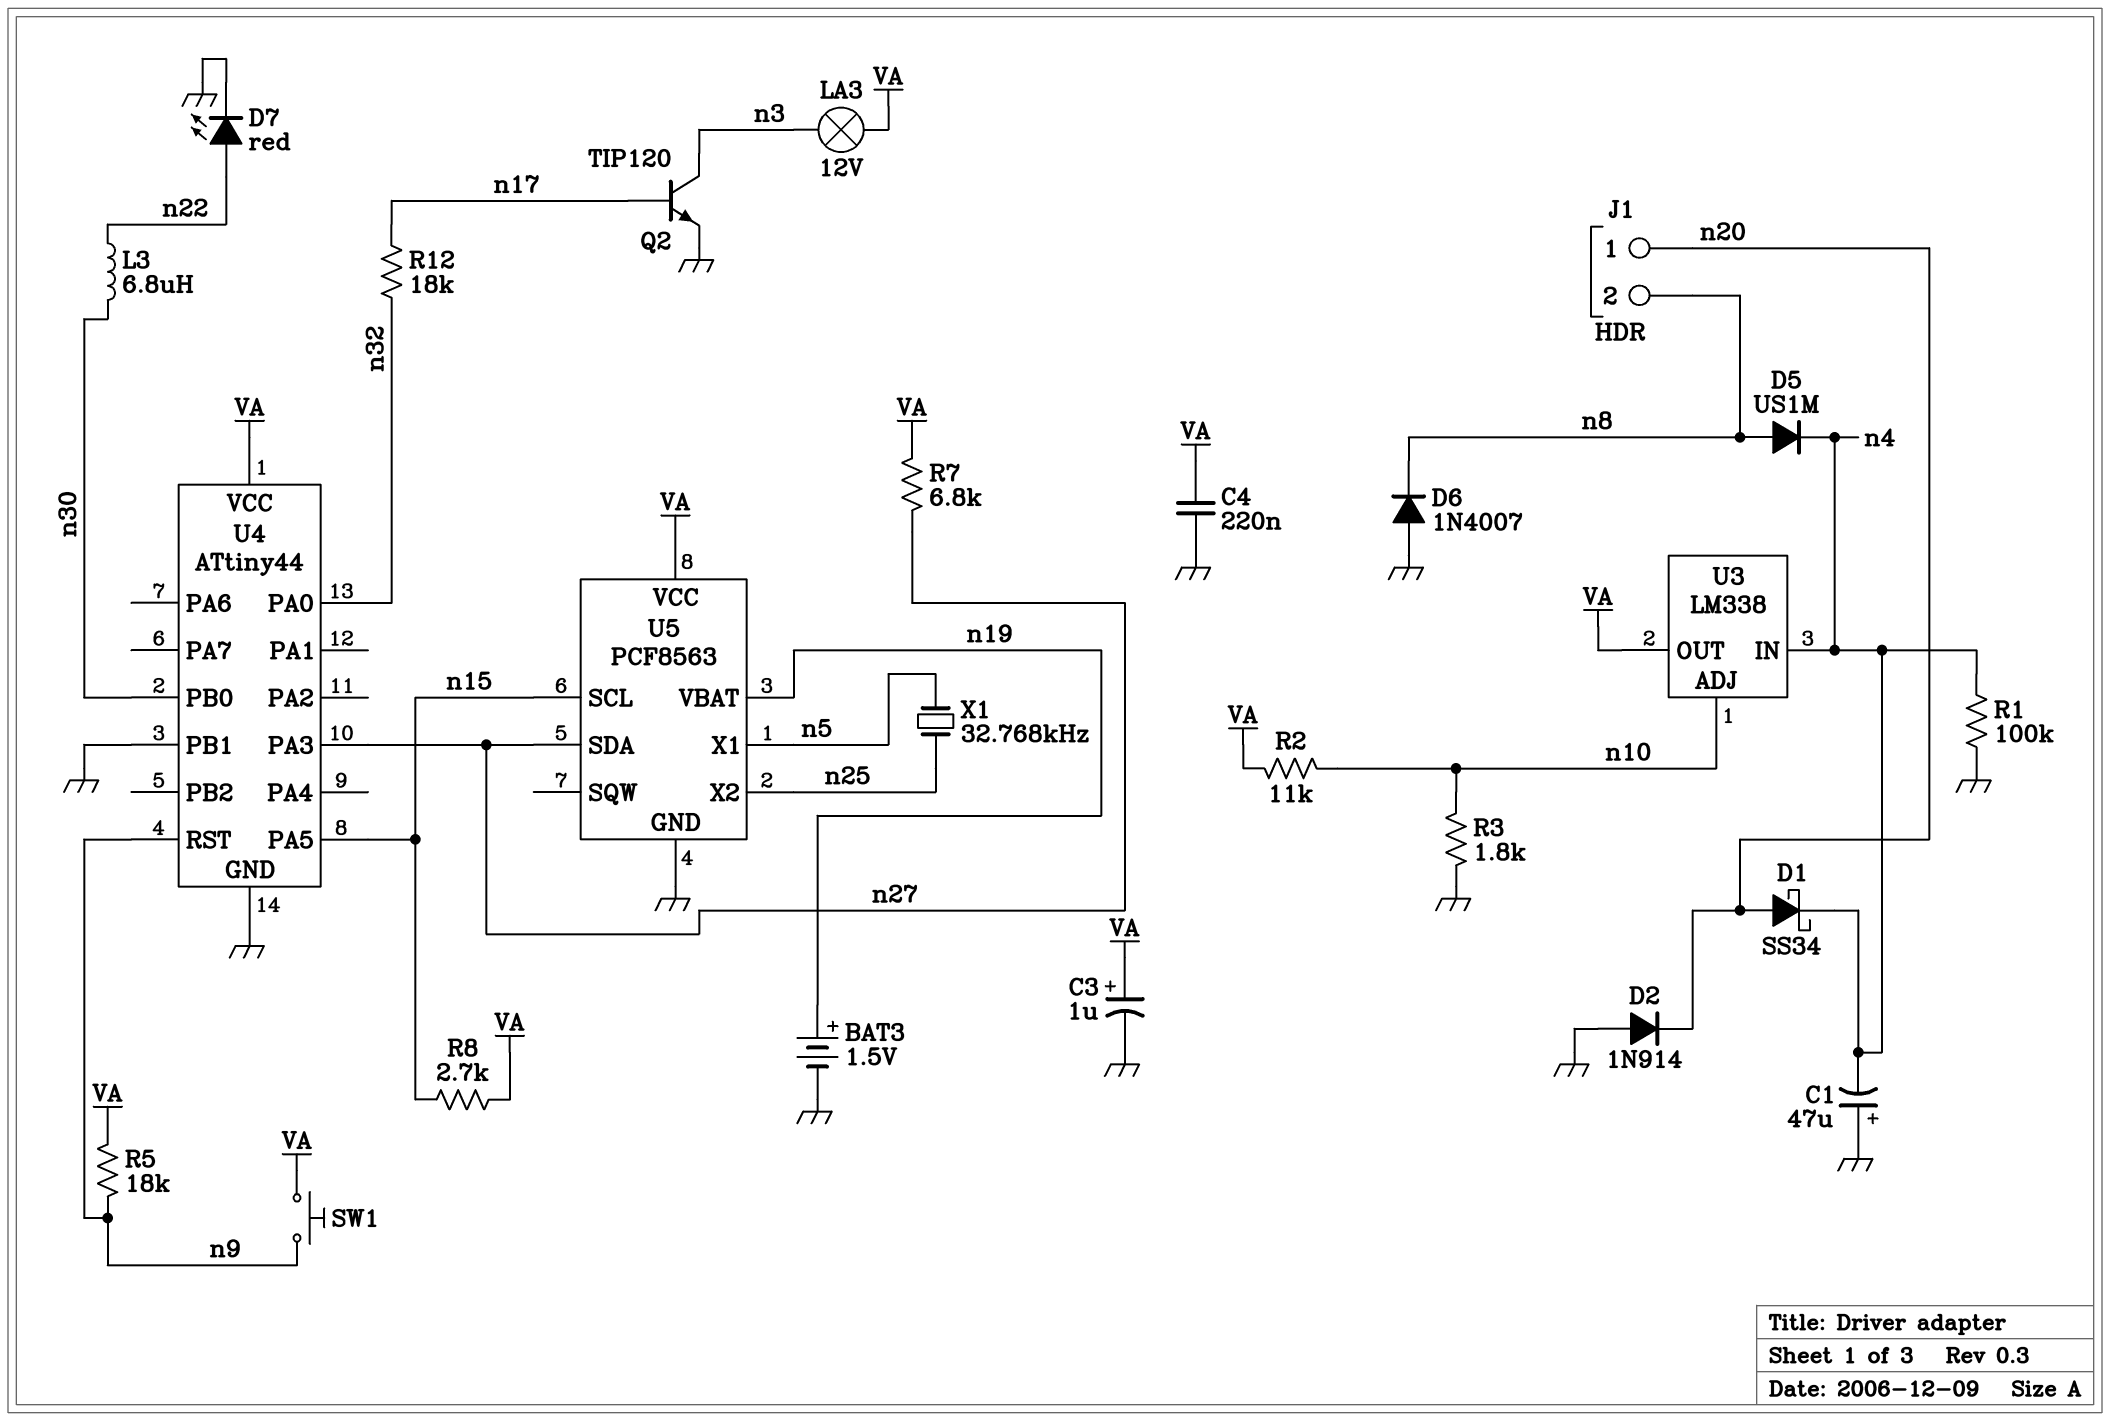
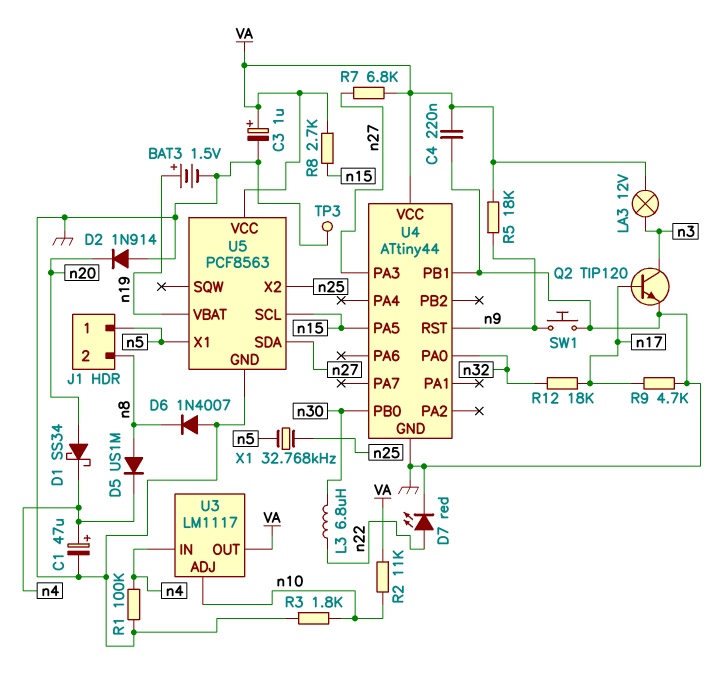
C1: 47uF (plus GND, minus n4) -> 47uF (plus n4, minus GND)
J1 pin 1: n20 -> n5
R9: none -> 4.7k (GND, n17)
SW1: button (VA, n9) -> button (GND, n9)
TP3: none -> test point (GND)
U3: LM338 -> LM1117

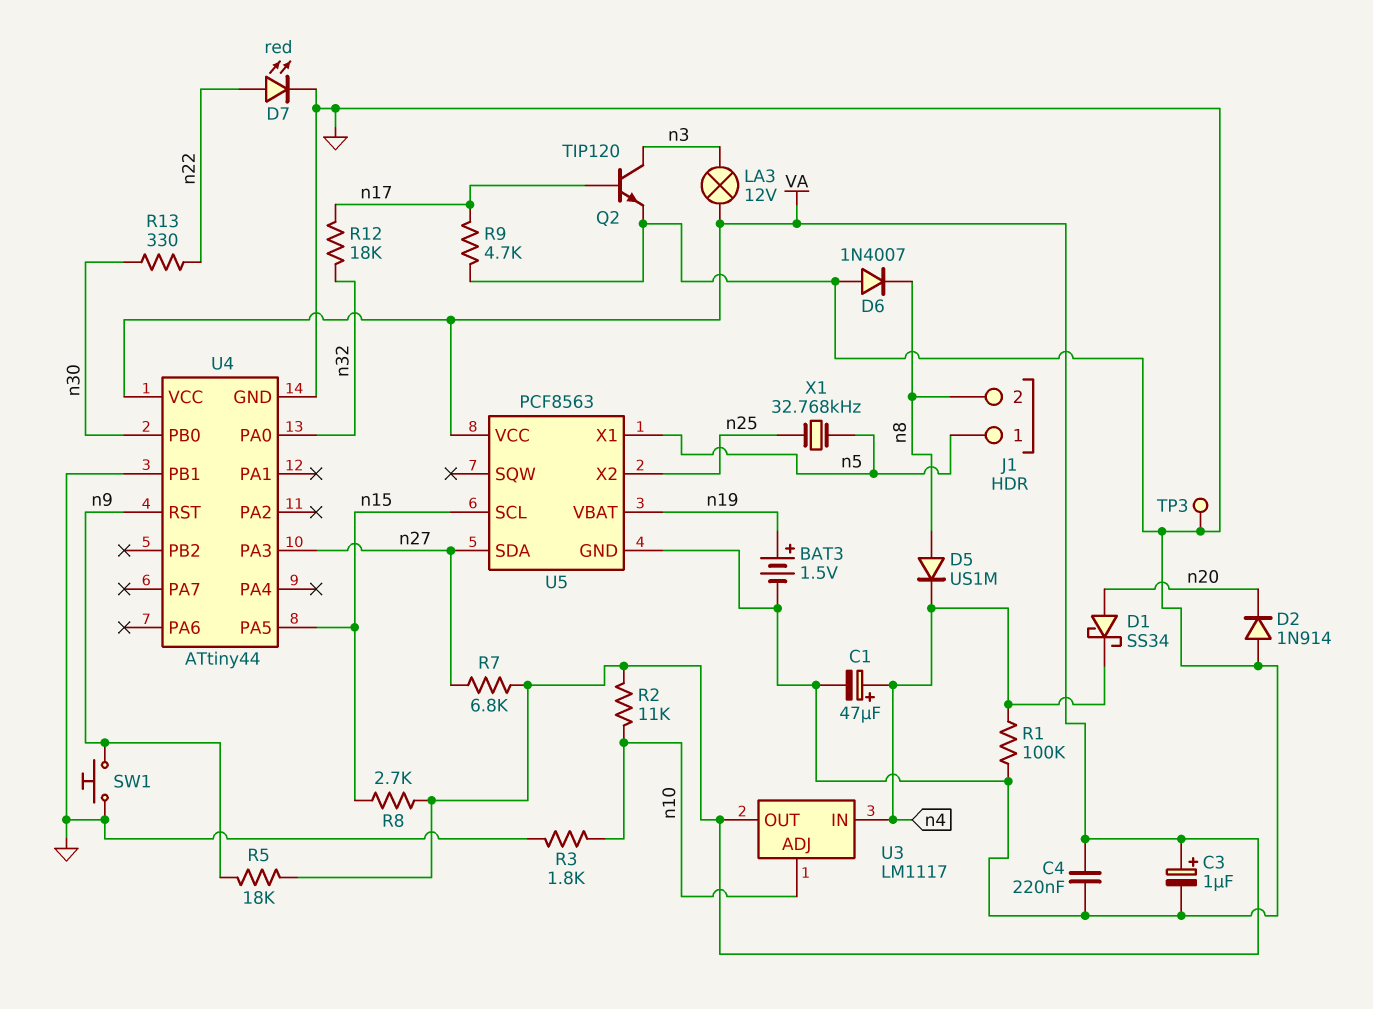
L3: 6.8uH (n22, n30) -> none
R13: none -> 330 (n22, n30)

